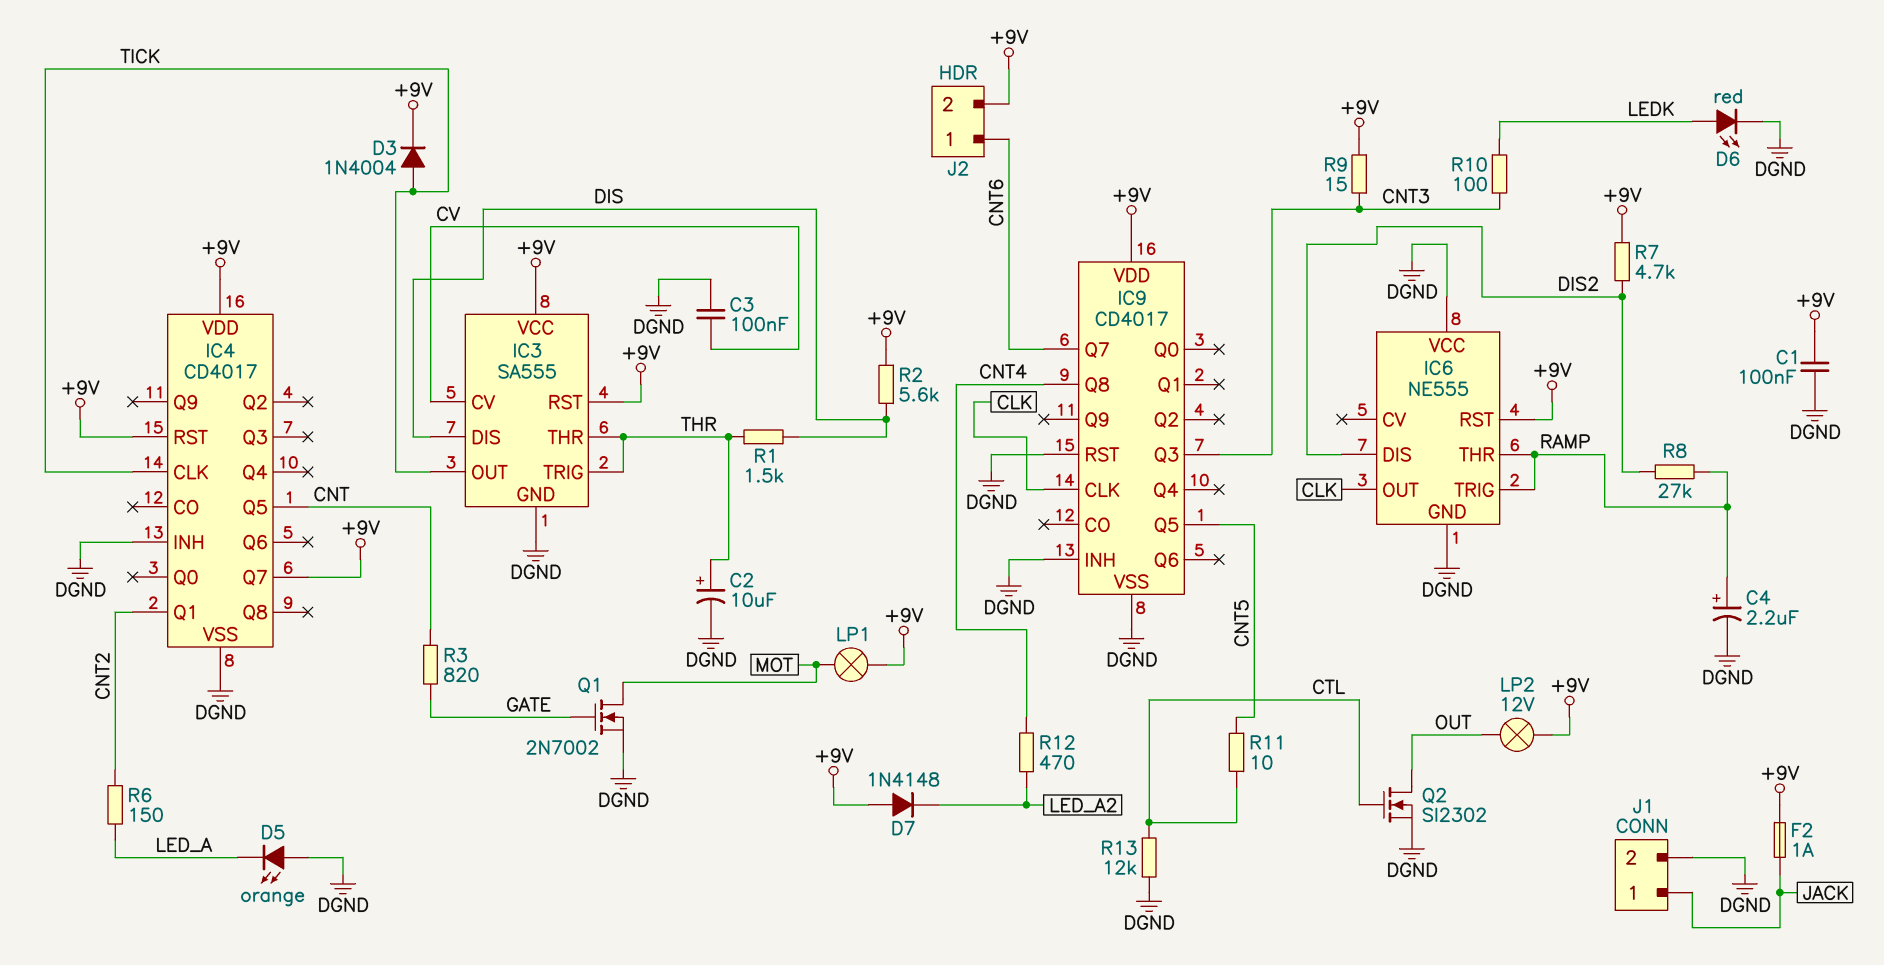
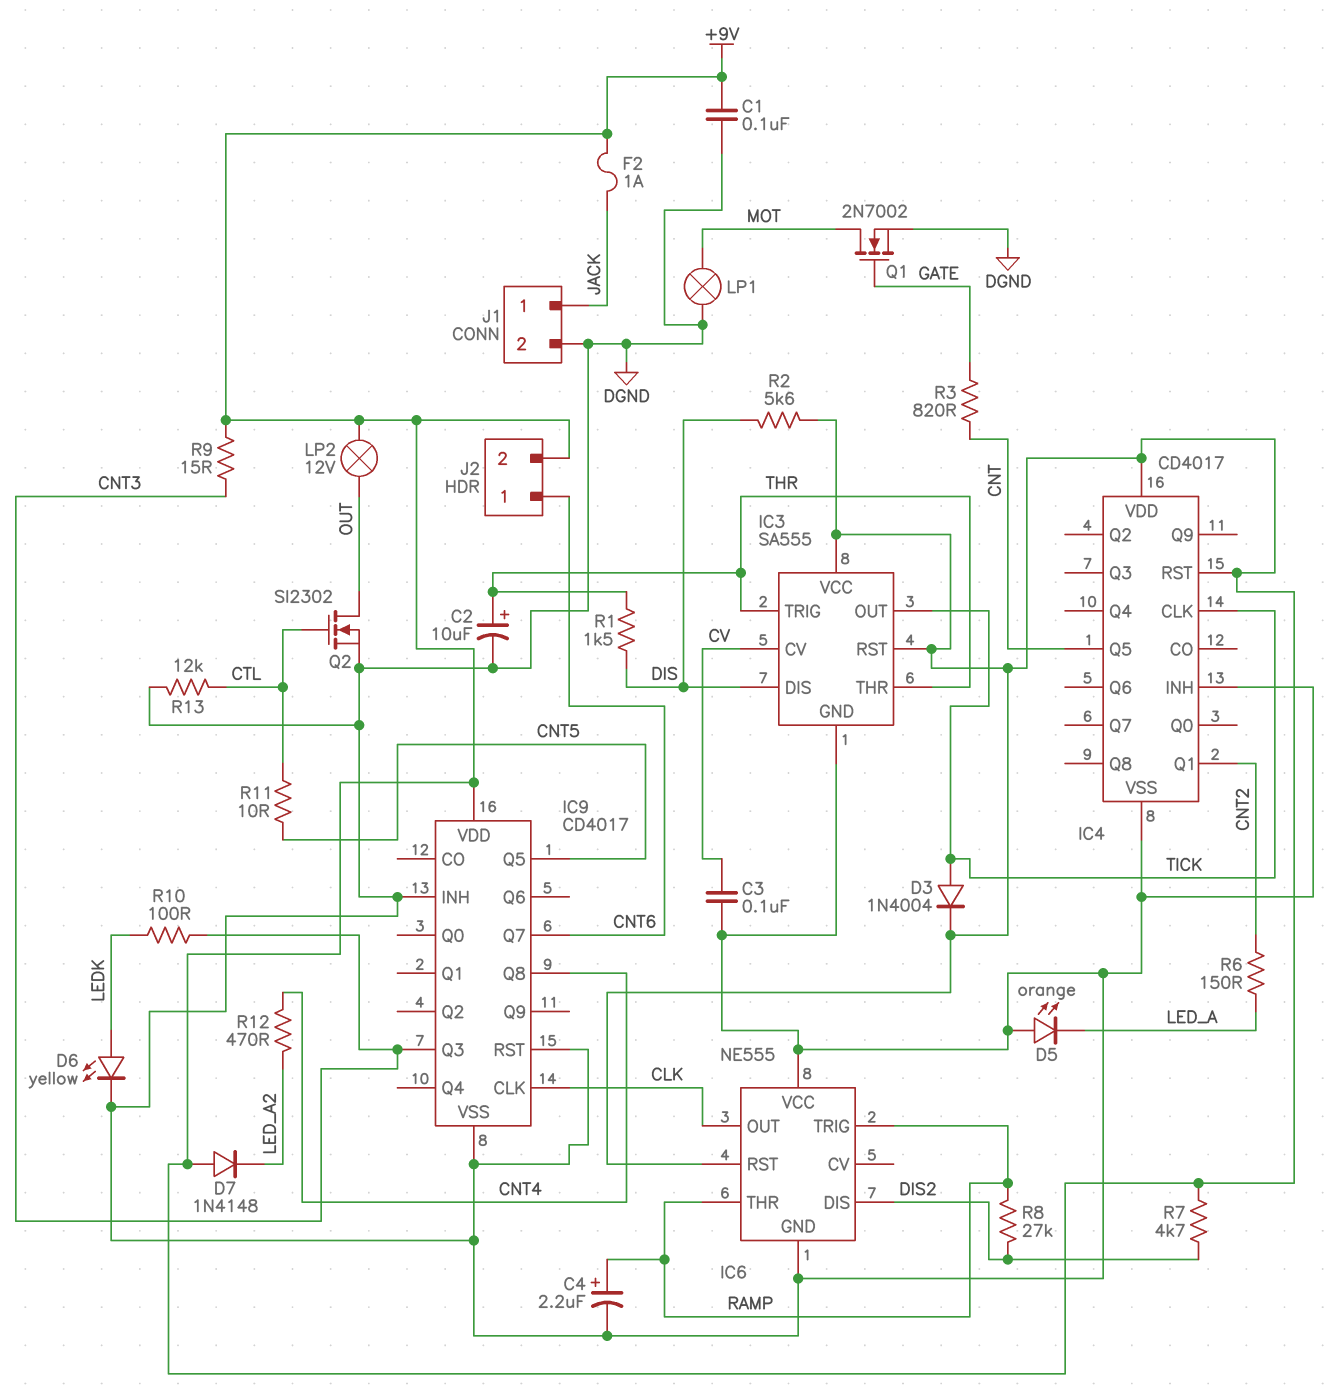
D6: LED red (A LEDK, K DGND) -> LED yellow (A LEDK, K DGND)
IC4 pin Q7: +9V -> none
LP1: lamp (+9V, MOT) -> lamp (DGND, MOT)

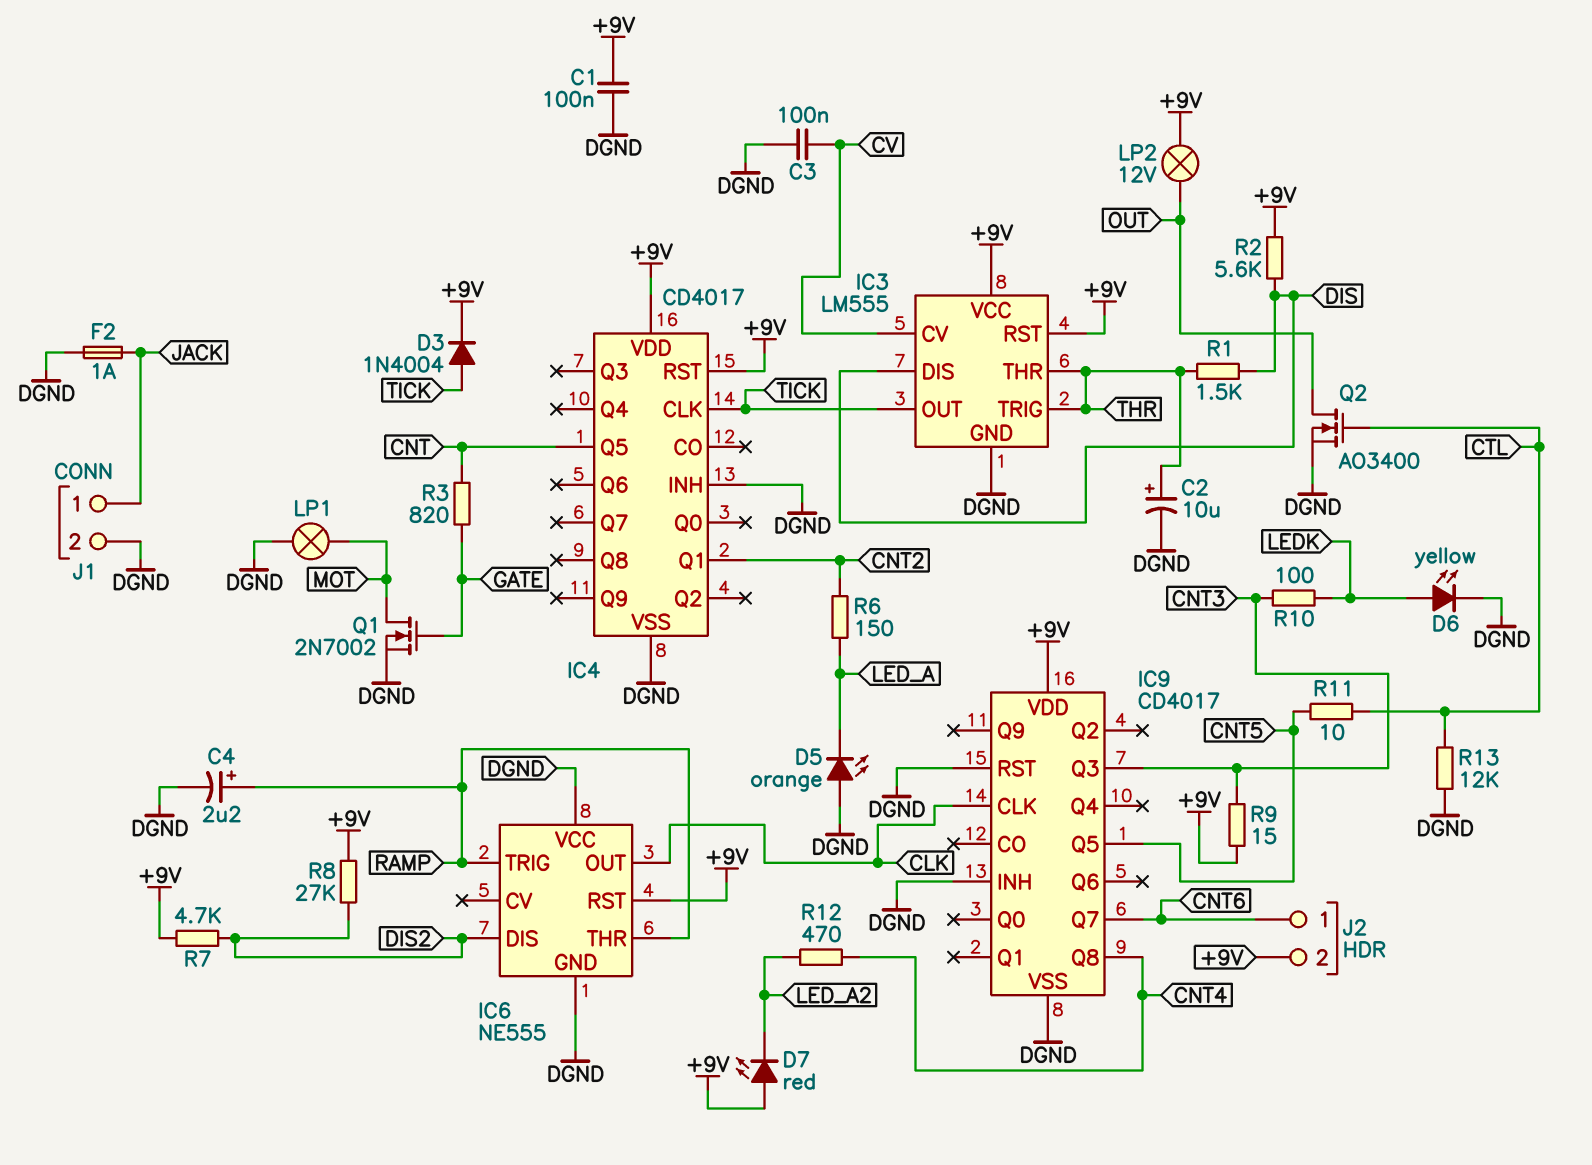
D7: diode 1N4148 (A +9V, K LED_A2) -> LED red (A +9V, K LED_A2)
F2: 1A (+9V, JACK) -> 1A (DGND, JACK)
IC3: SA555 -> LM555
Q2: NMOS SI2302 (G CTL, D OUT, S DGND) -> NMOS AO3400 (G CTL, D OUT, S DGND)
R8: 27k (DIS2, RAMP) -> 27k (+9V, DIS2)

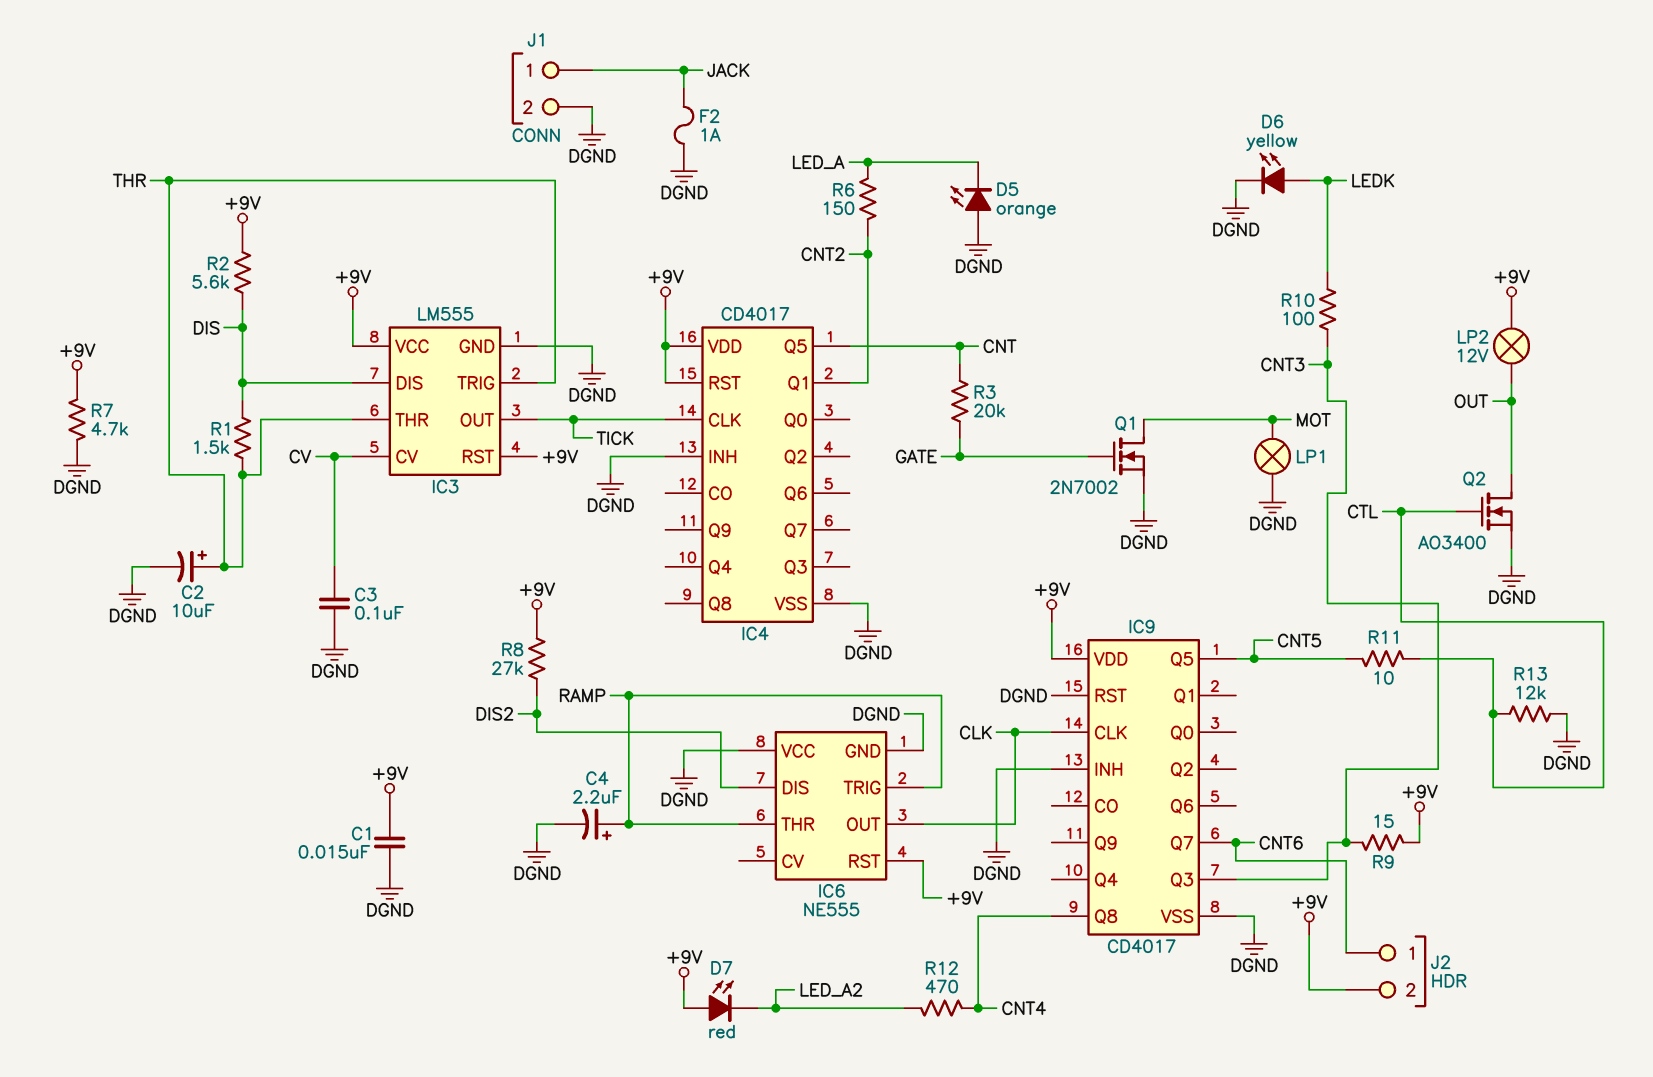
C1: 100nF (+9V, DGND) -> 15nF (+9V, DGND)
D3: diode 1N4004 (A TICK, K +9V) -> none
R3: 820 (CNT, GATE) -> 20k (CNT, GATE)
R7: 4.7k (+9V, DIS2) -> 4.7k (+9V, DGND)

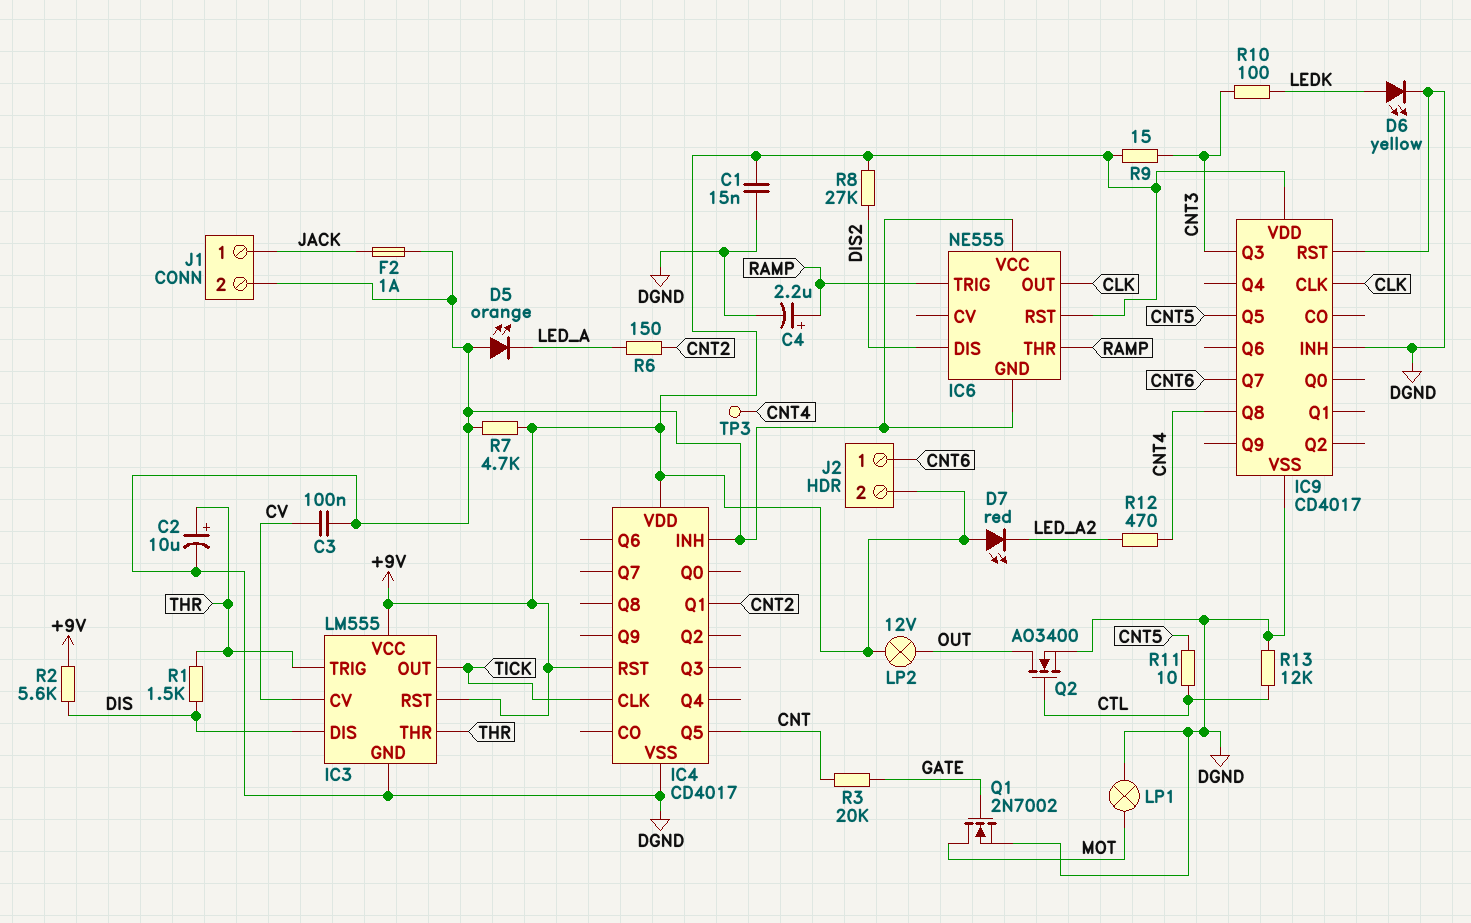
TP3: none -> test point (CNT4)

